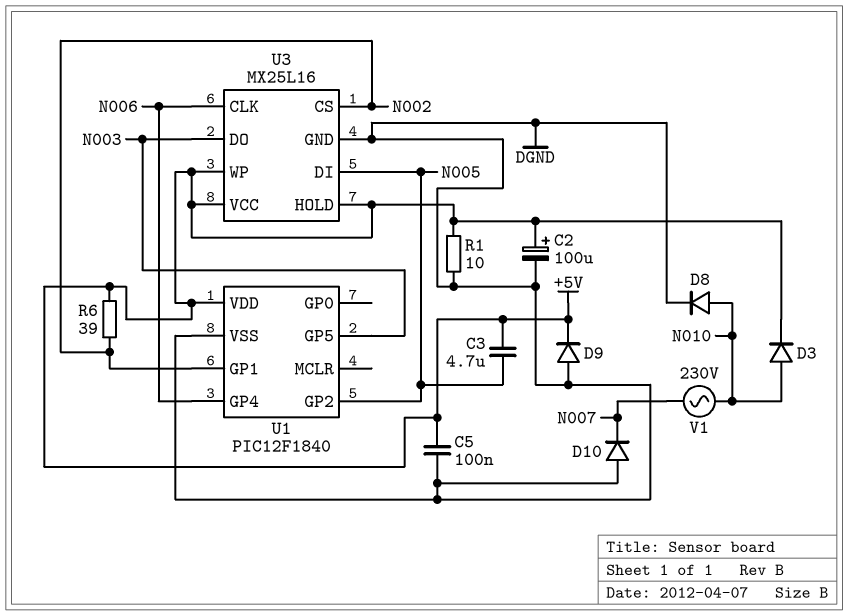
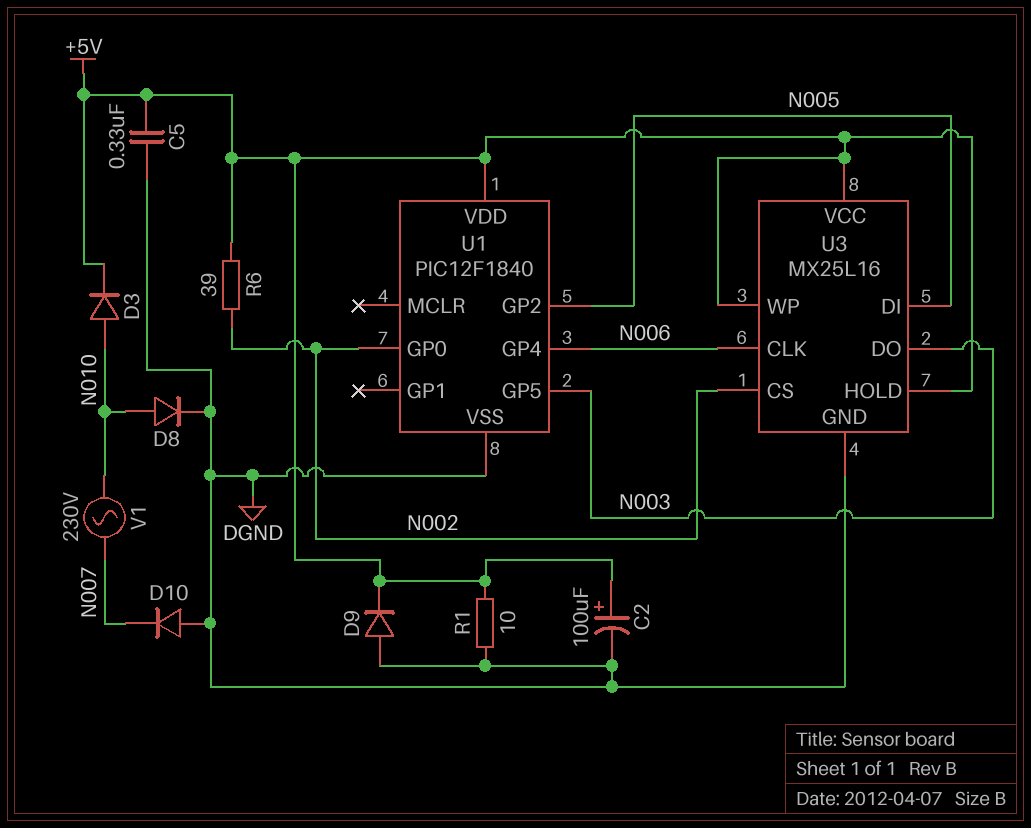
C3: 4.7uF (+5V, N005) -> none
C5: 100nF (+5V, DGND) -> 330nF (+5V, DGND)
U1 pin GP0: none -> N002
U1 pin GP1: N002 -> none

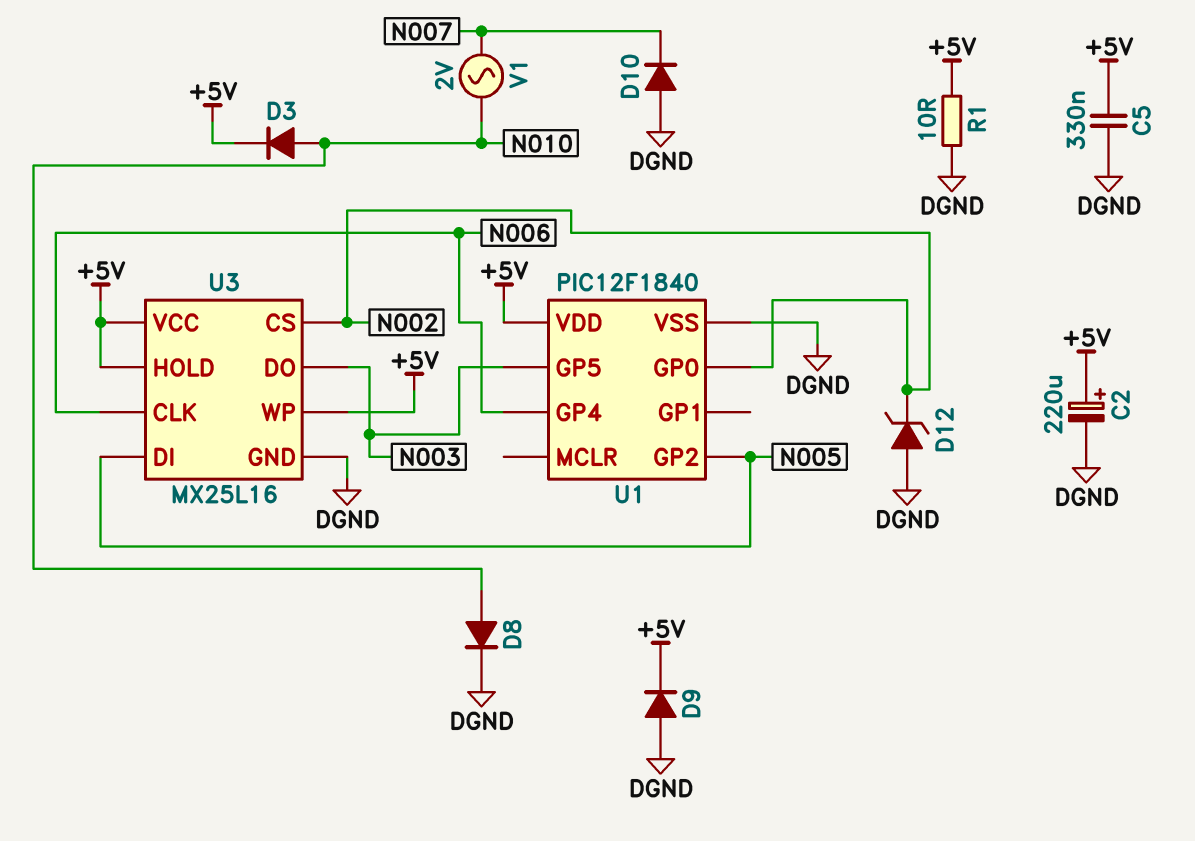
C2: 100uF (plus +5V, minus DGND) -> 220uF (plus +5V, minus DGND)
D12: none -> zener (A DGND, K N002)
R6: 39 (+5V, N002) -> none
V1: AC 230V (N007, N010) -> AC 2V (N007, N010)

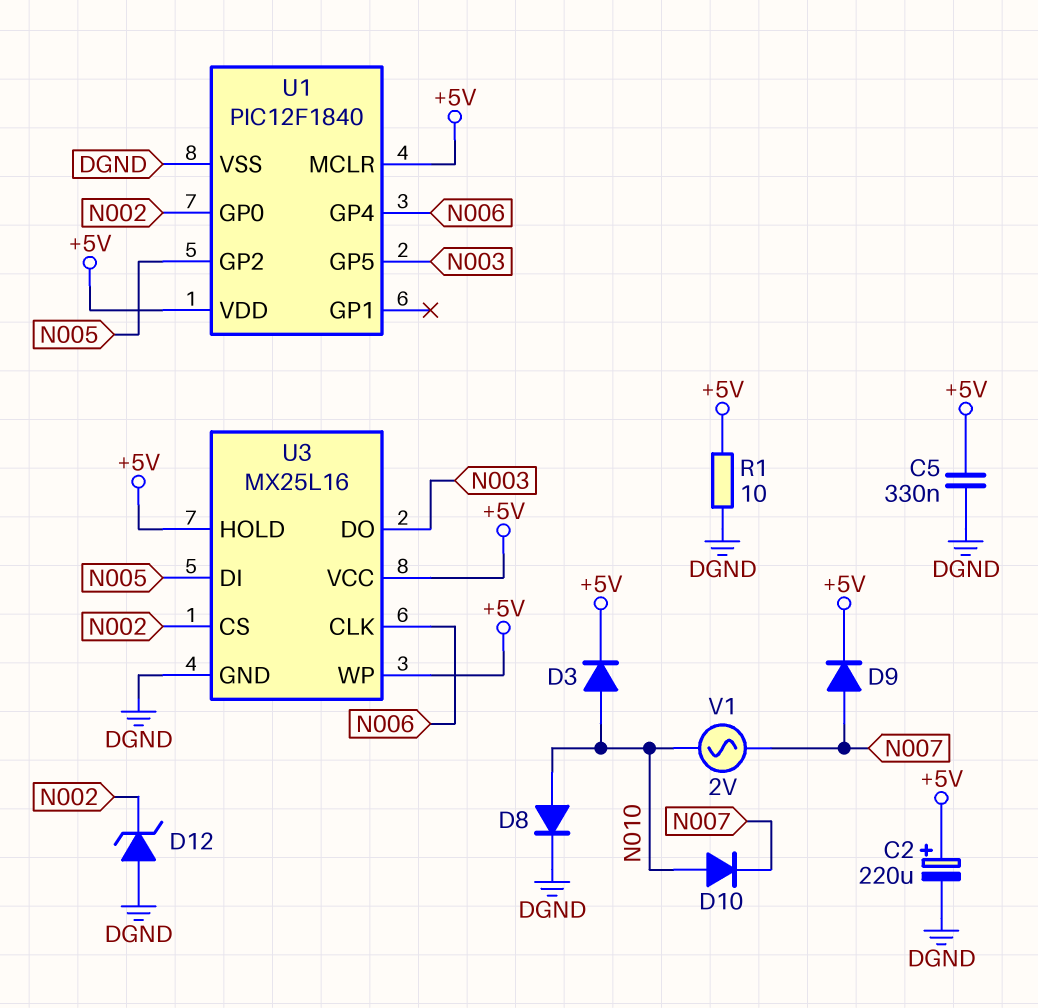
D9: diode (A DGND, K +5V) -> diode (A N007, K +5V)
D10: diode (A DGND, K N007) -> diode (A N010, K N007)
U1 pin MCLR: none -> +5V

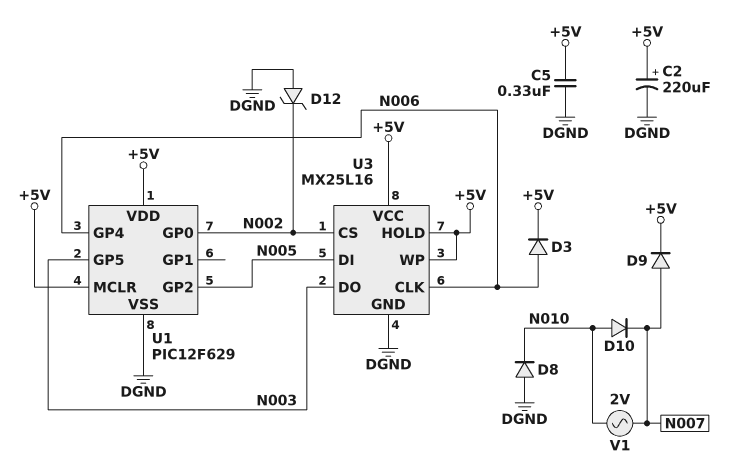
D3: diode (A N010, K +5V) -> diode (A N006, K +5V)
D8: diode (A N010, K DGND) -> diode (A DGND, K N010)
R1: 10 (+5V, DGND) -> none
U1: PIC12F1840 -> PIC12F629

